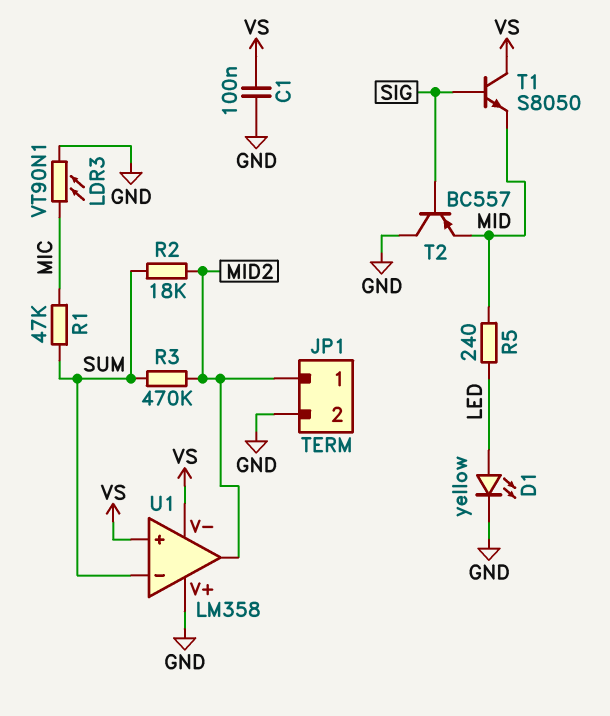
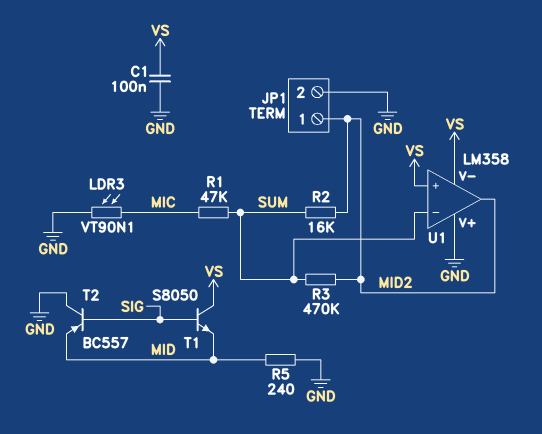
D1: LED yellow (A LED, K GND) -> none
R2: 18k (MID2, SUM) -> 16k (MID2, SUM)
R5: 240 (LED, MID) -> 240 (GND, MID)

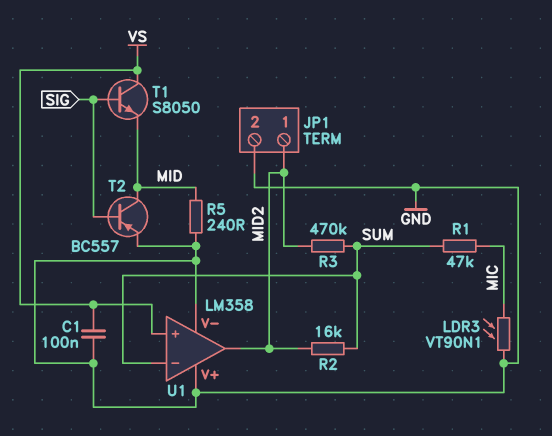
T2: PNP BC557 (B SIG, C GND, E MID) -> PNP BC557 (B SIG, C MID, E GND)
U1 pin V-: VS -> GND

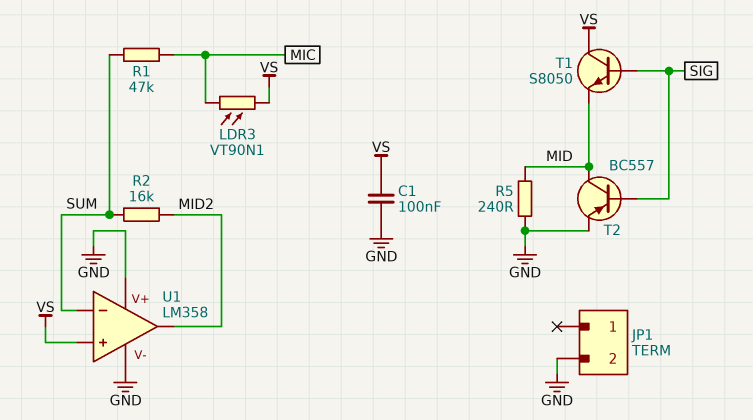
JP1 pin 1: MID2 -> none
LDR3: VT90N1 (GND, MIC) -> VT90N1 (MIC, VS)
R3: 470k (MID2, SUM) -> none

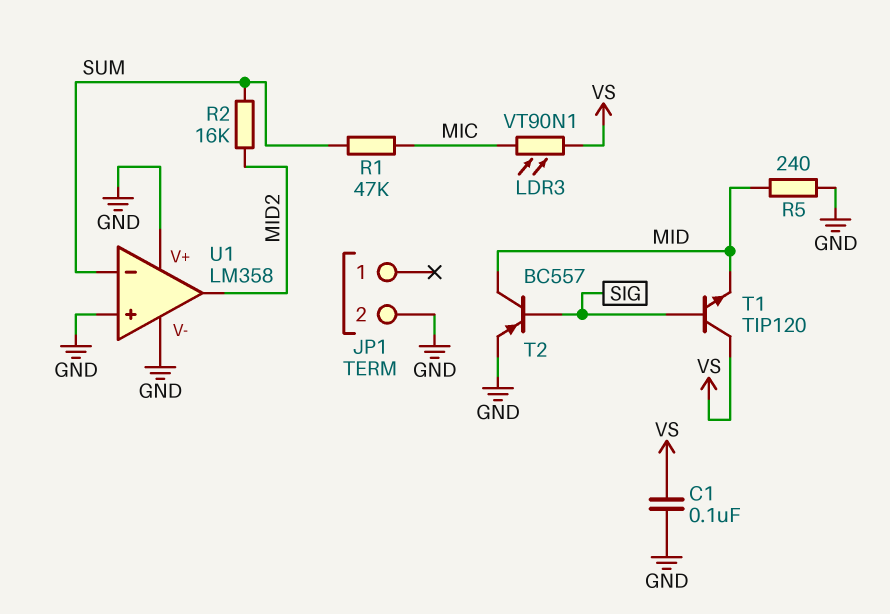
T1: NPN S8050 (B SIG, C VS, E MID) -> NPN TIP120 (B SIG, C VS, E MID)
U1 pin in+: VS -> GND

